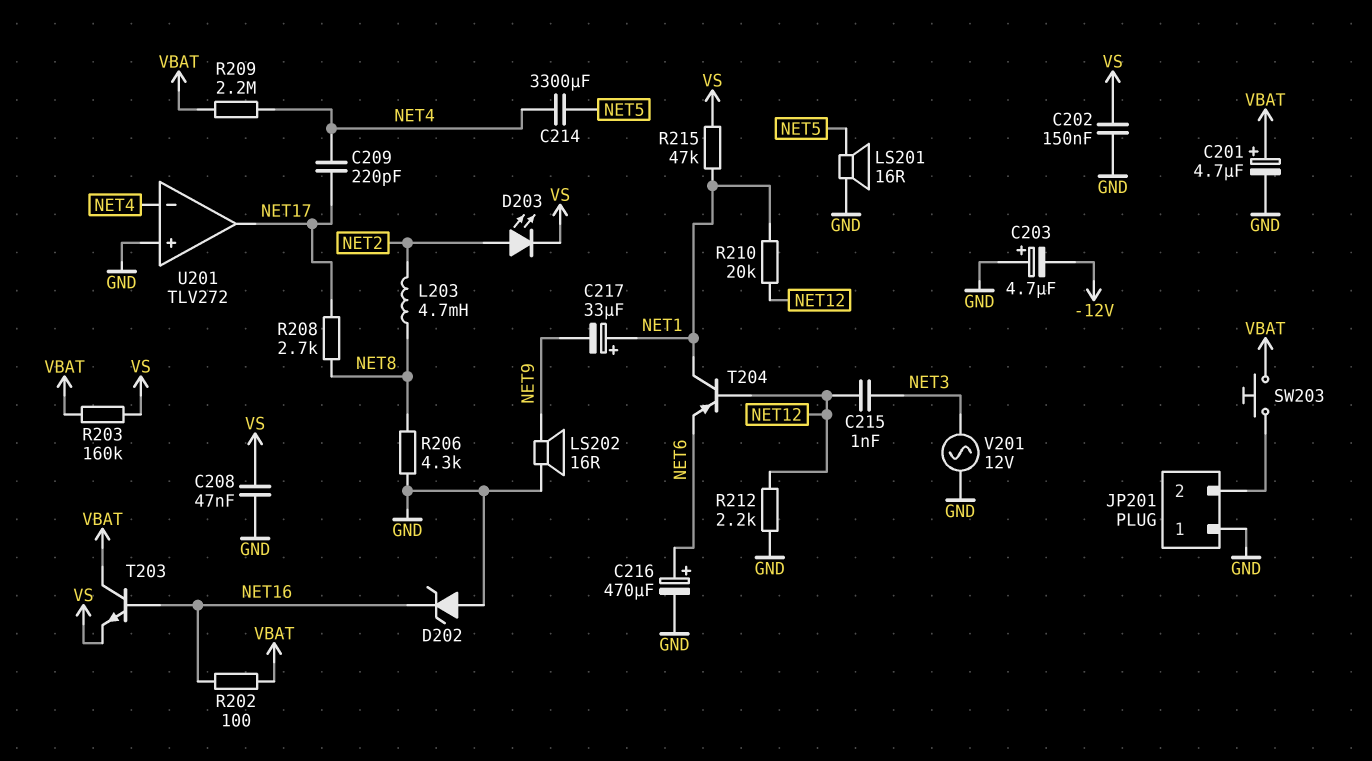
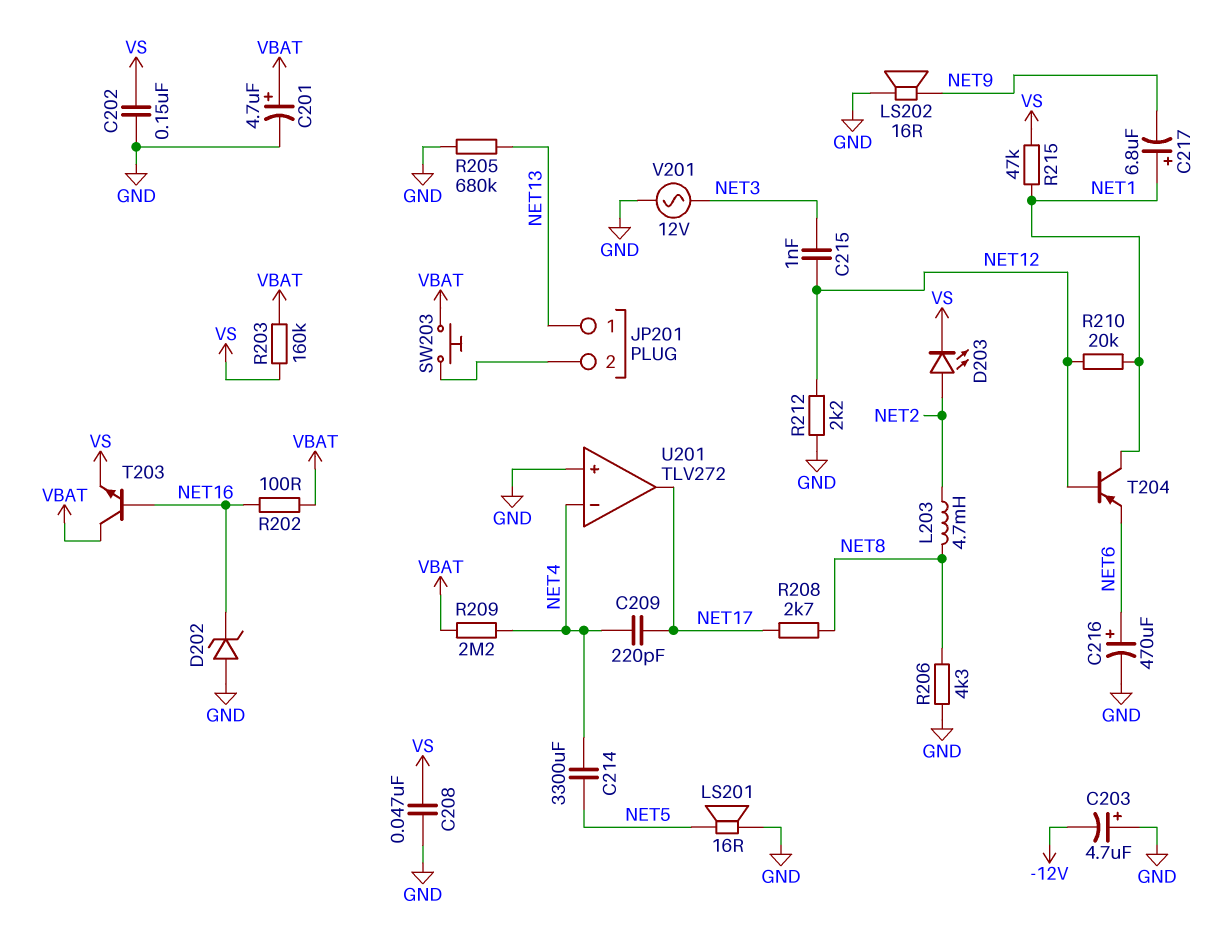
C217: 33uF (plus NET1, minus NET9) -> 6.8uF (plus NET1, minus NET9)
JP201 pin 1: GND -> NET13
R205: none -> 680k (GND, NET13)

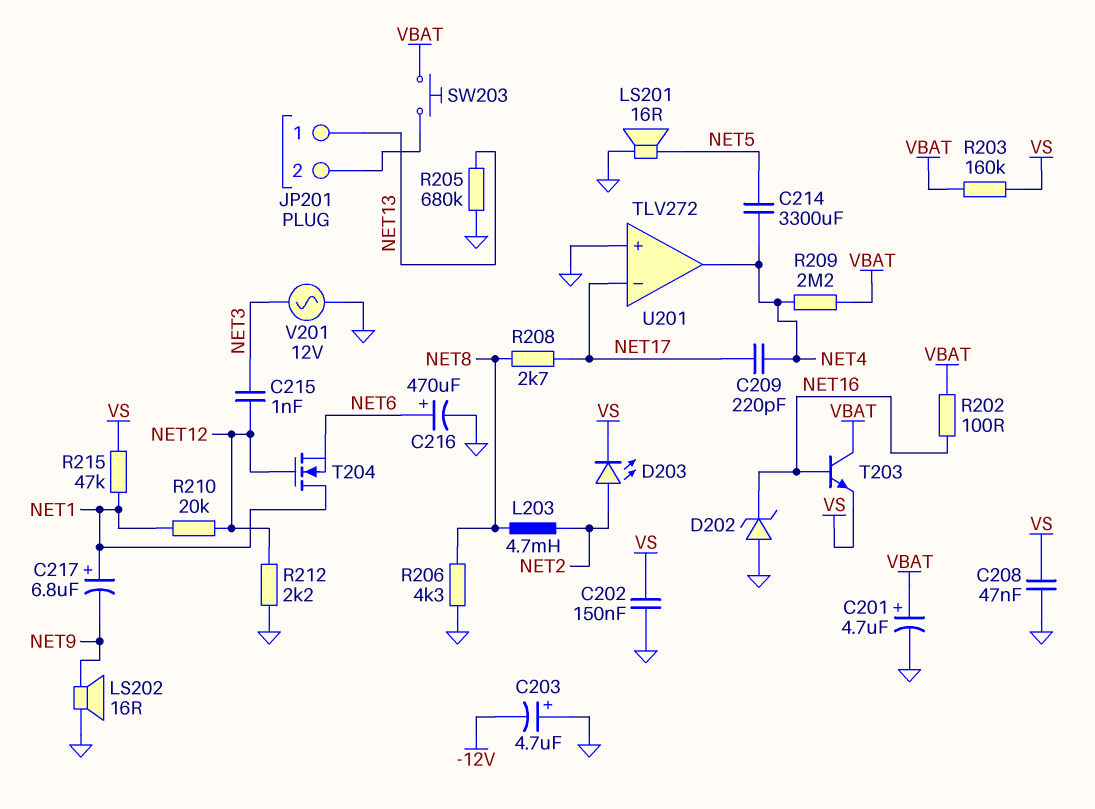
T204: PNP (B NET12, C NET1, E NET6) -> NMOS (G NET12, D NET1, S NET6)
U201 pin in-: NET4 -> NET17
U201 pin out: NET17 -> NET4

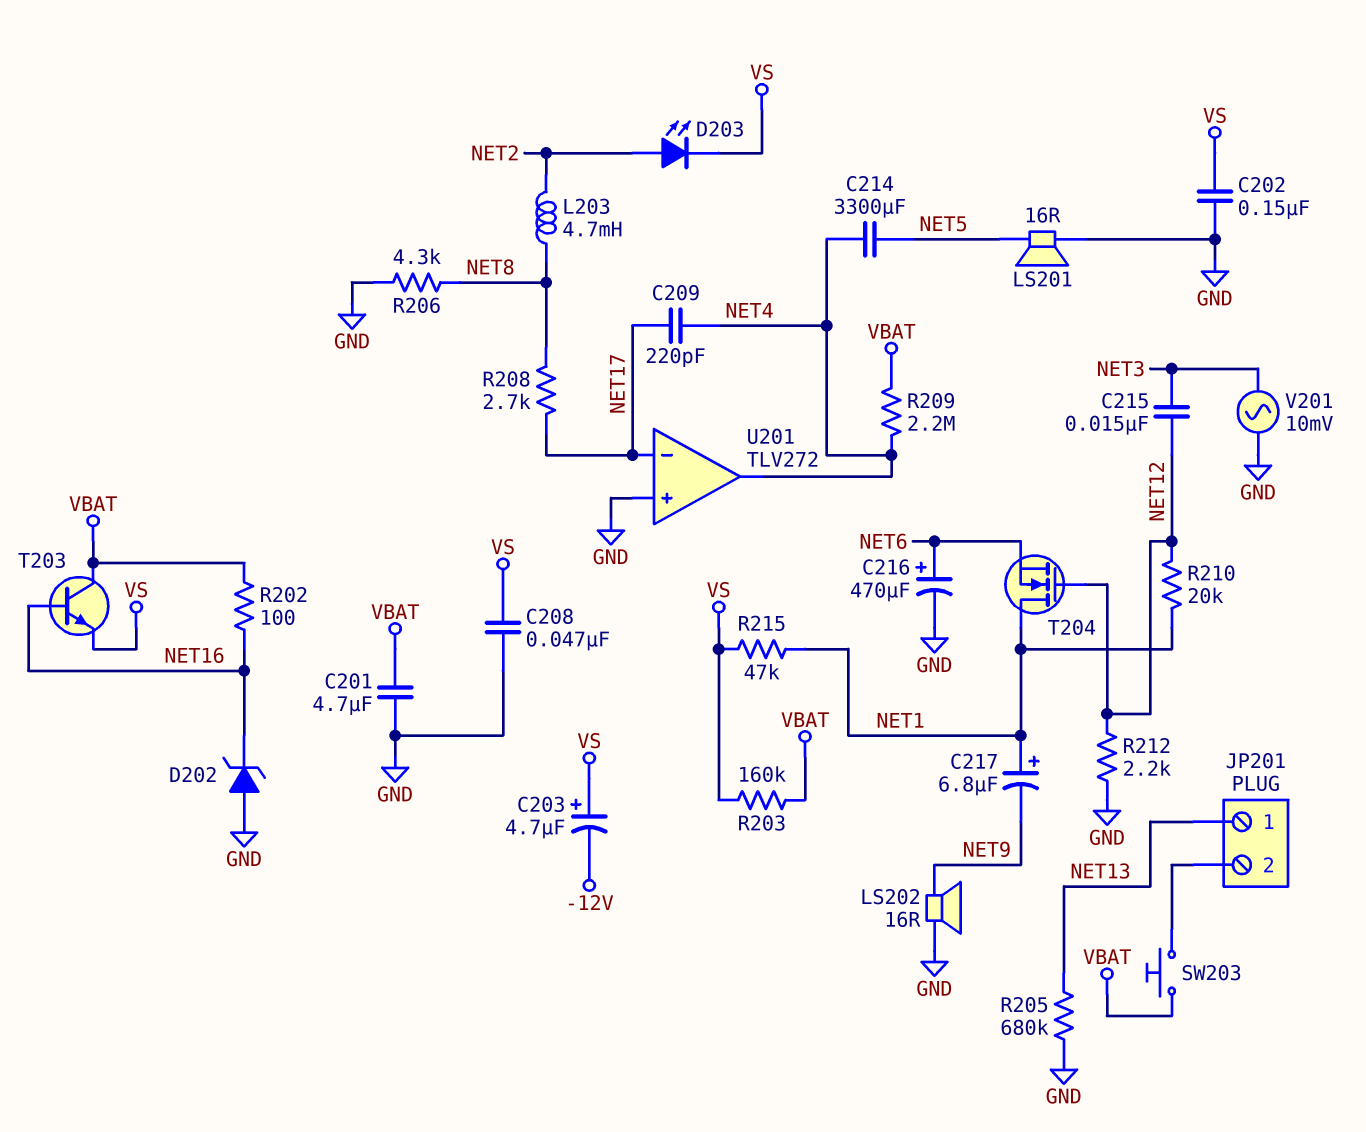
C201: 4.7uF (plus VBAT, minus GND) -> 4.7uF (GND, VBAT)
C203: 4.7uF (plus GND, minus -12V) -> 4.7uF (plus VS, minus -12V)
C215: 1nF (NET3, NET12) -> 15nF (NET3, NET12)
V201: AC 12V (GND, NET3) -> AC 10mV (GND, NET3)

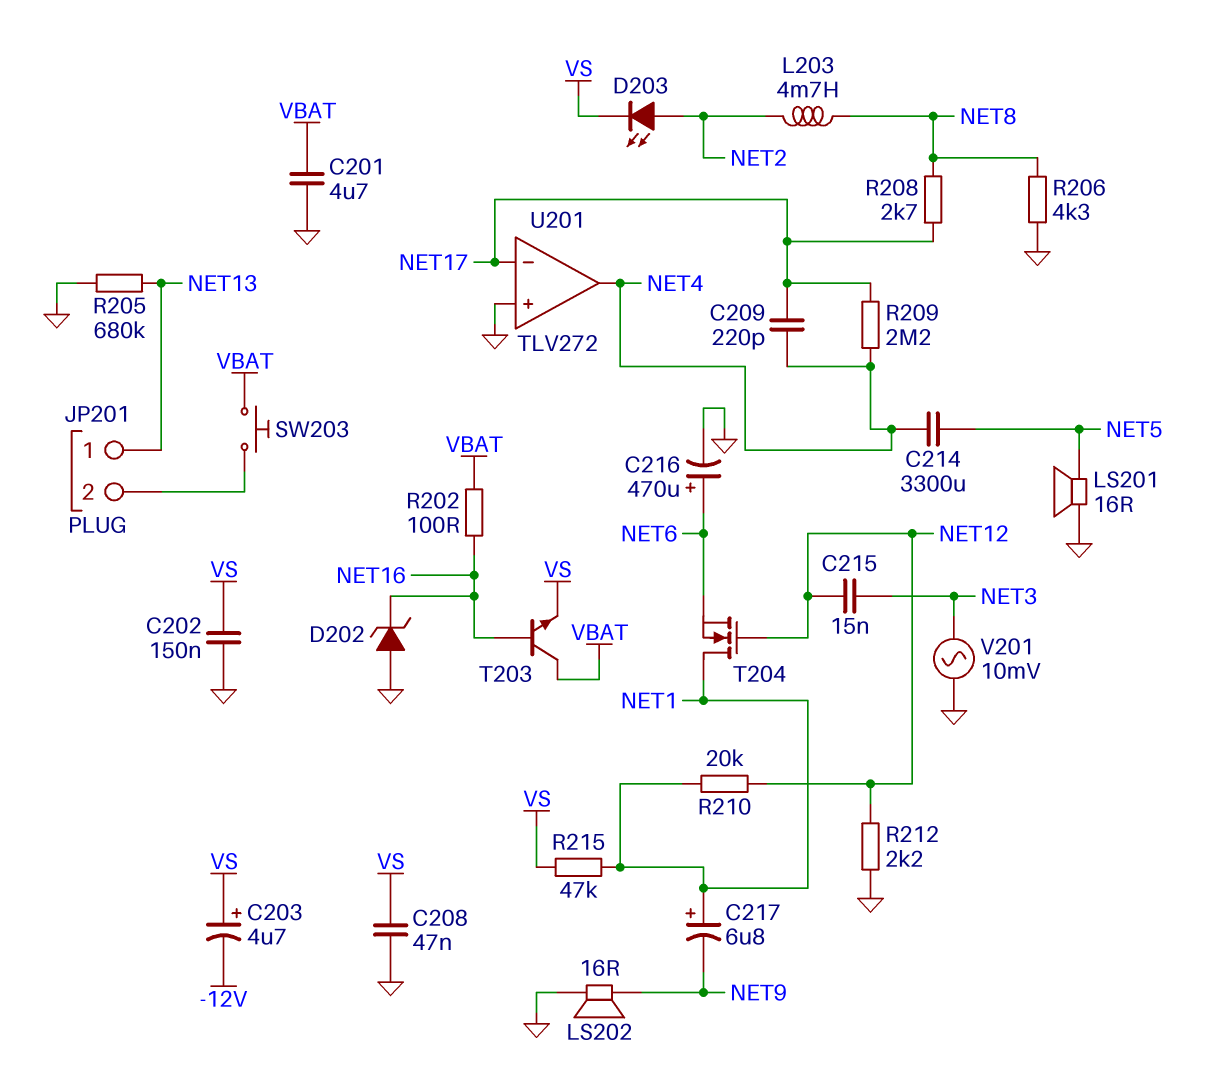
R203: 160k (VBAT, VS) -> none
R209: 2.2M (NET4, VBAT) -> 2.2M (NET4, NET17)

